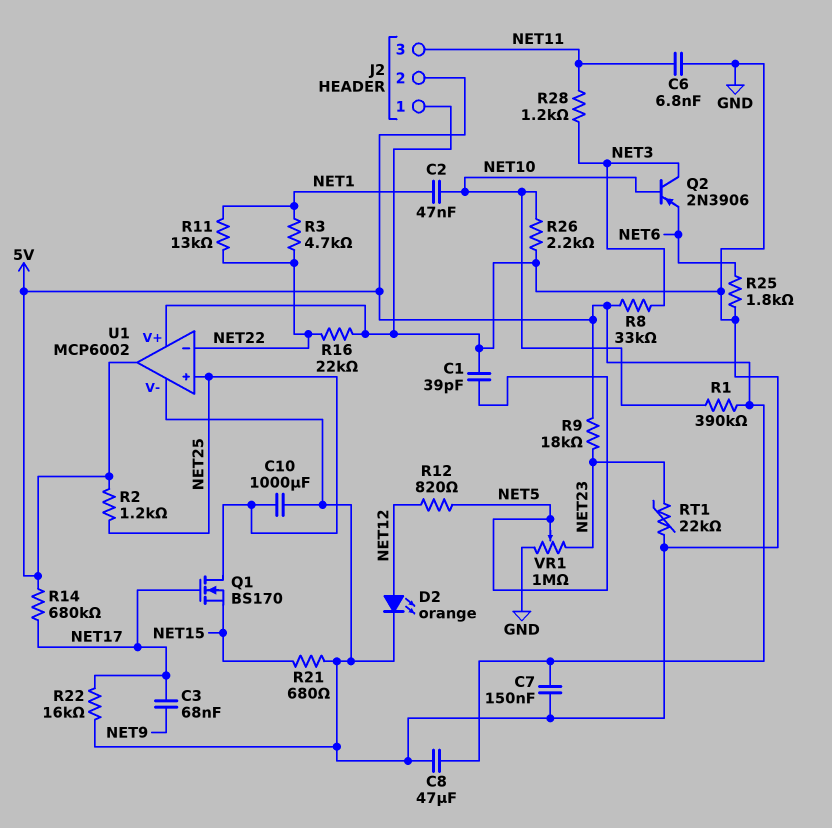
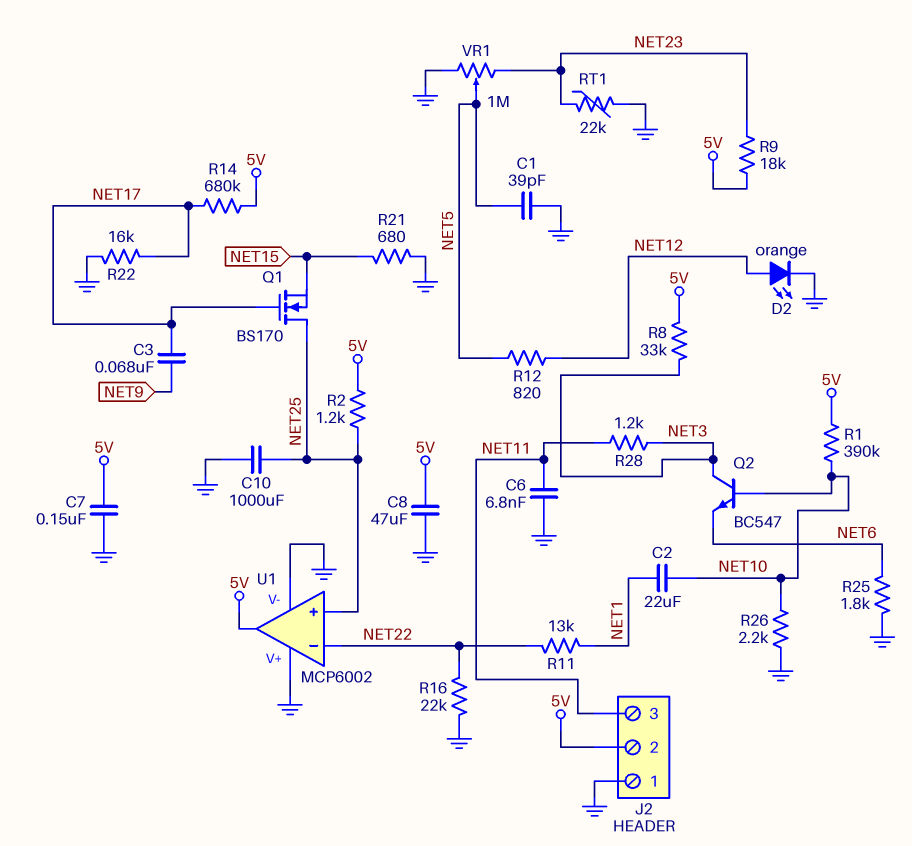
C2: 47nF (NET1, NET10) -> 22uF (NET1, NET10)
Q2: PNP 2N3906 (B NET10, C NET3, E NET6) -> NPN BC547 (B NET10, C NET3, E NET6)
R3: 4.7k (NET1, NET22) -> none

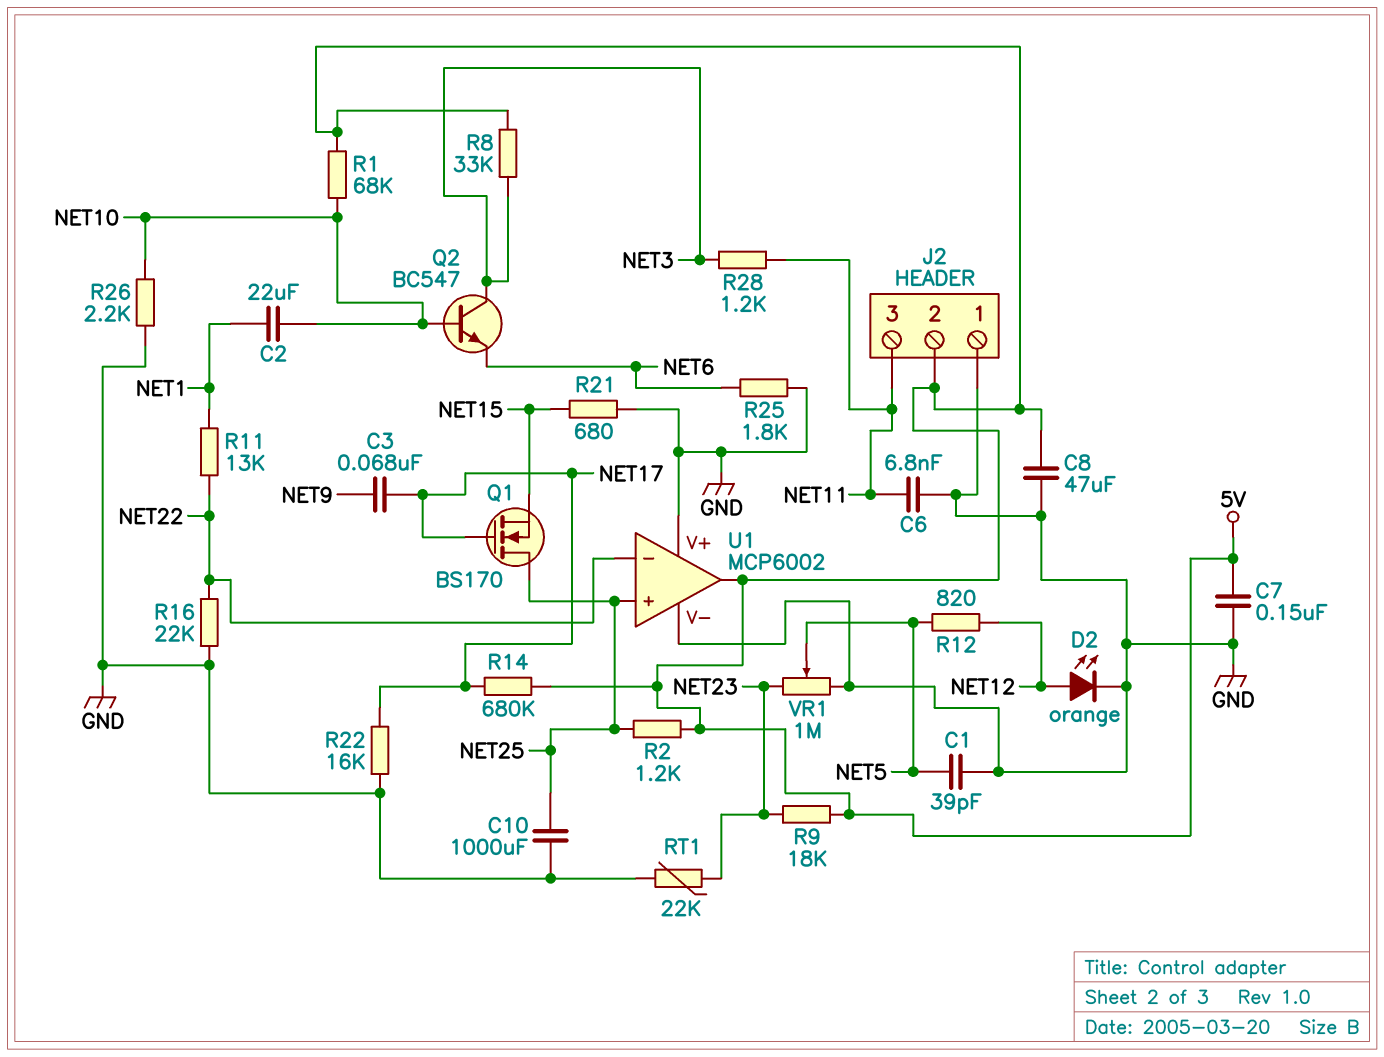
R1: 390k (5V, NET10) -> 68k (5V, NET10)

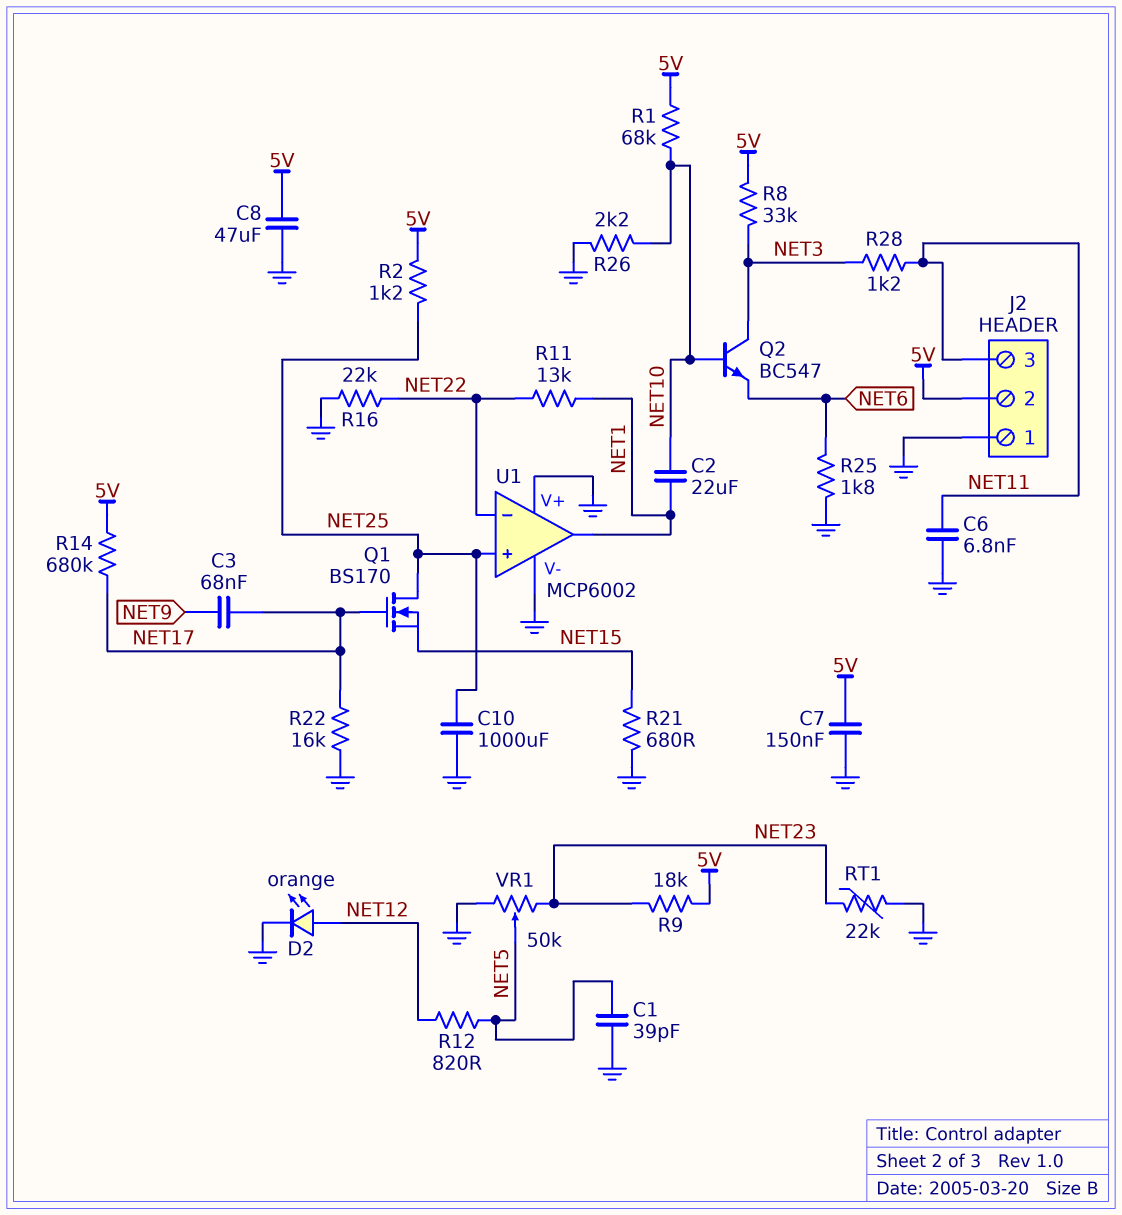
U1 pin out: 5V -> NET1
VR1: 1M (GND, NET23, wiper NET5) -> 50k (GND, NET23, wiper NET5)

